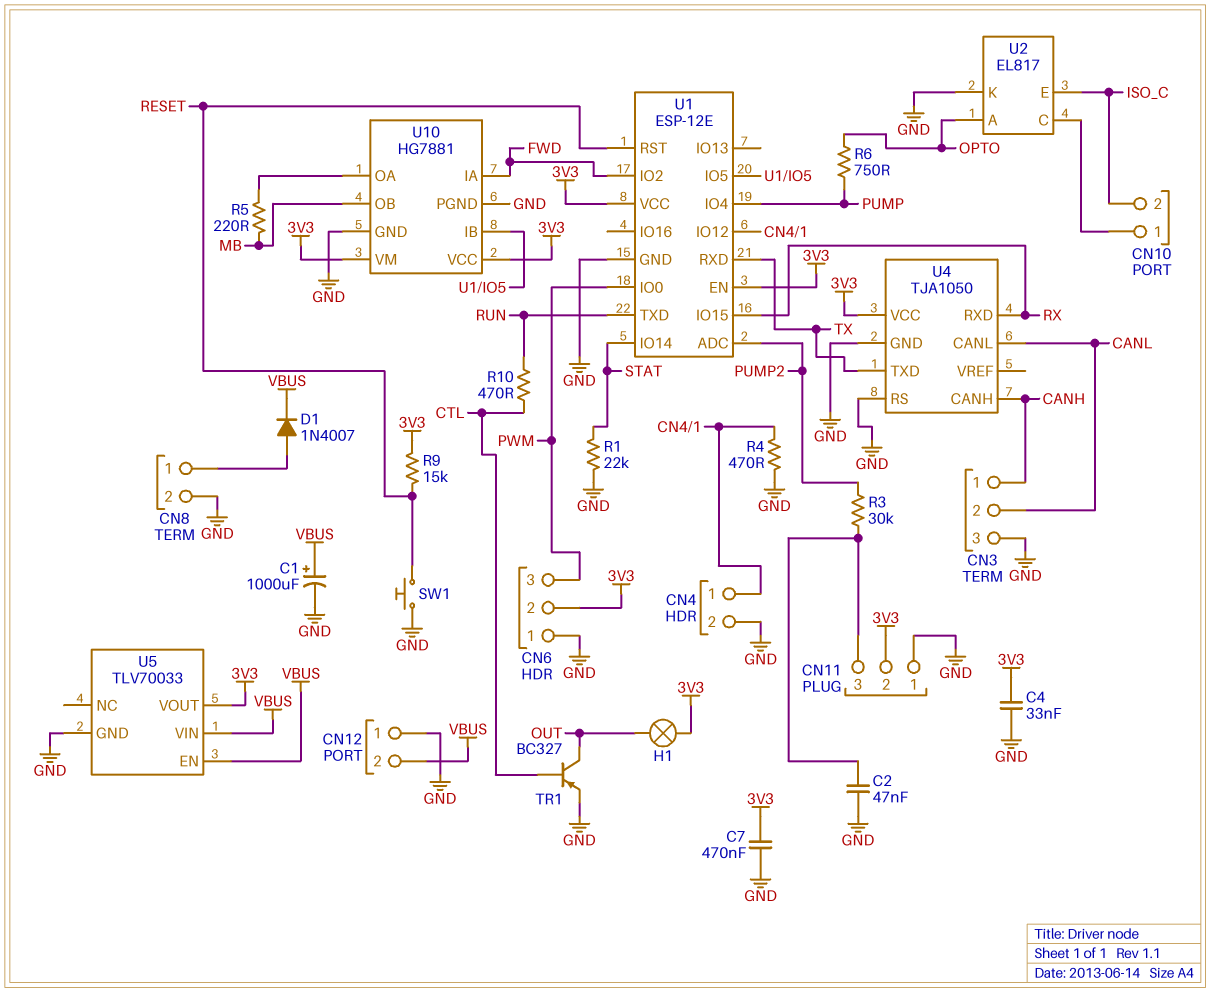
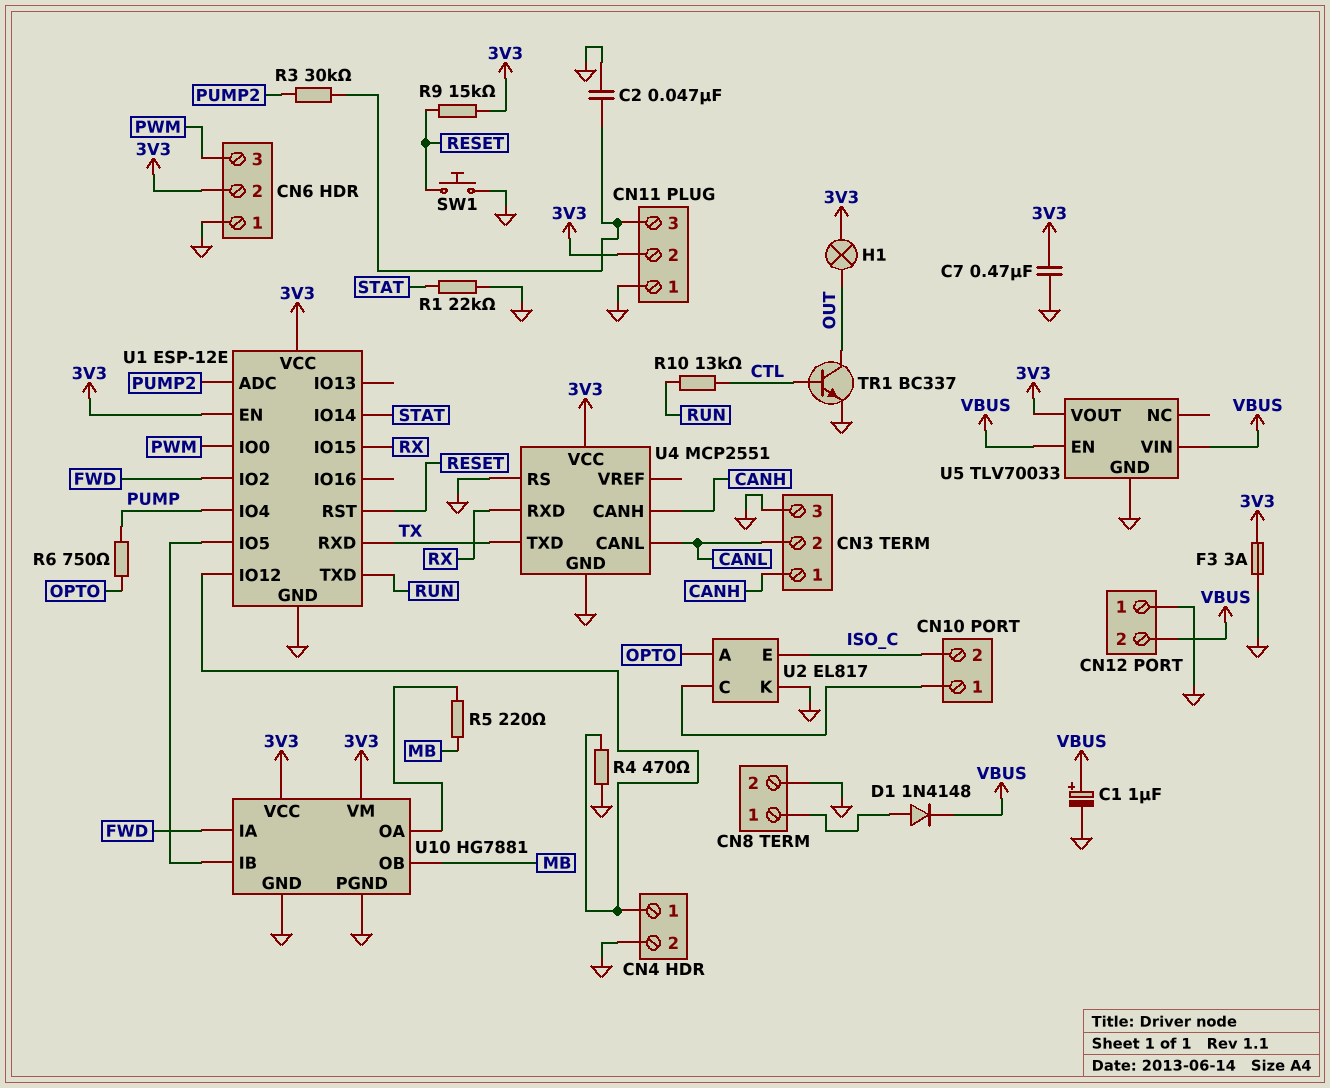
C1: 1000uF (plus VBUS, minus GND) -> 1uF (plus VBUS, minus GND)
C4: 33nF (3V3, GND) -> none
D1: diode 1N4007 (A CN8/1, K VBUS) -> diode 1N4148 (A CN8/1, K VBUS)
F3: none -> 3A (3V3, GND)
R10: 470 (CTL, RUN) -> 13k (CTL, RUN)
TR1: PNP BC327 (B CTL, C OUT, E GND) -> NPN BC337 (B CTL, C OUT, E GND)
U4: TJA1050 -> MCP2551

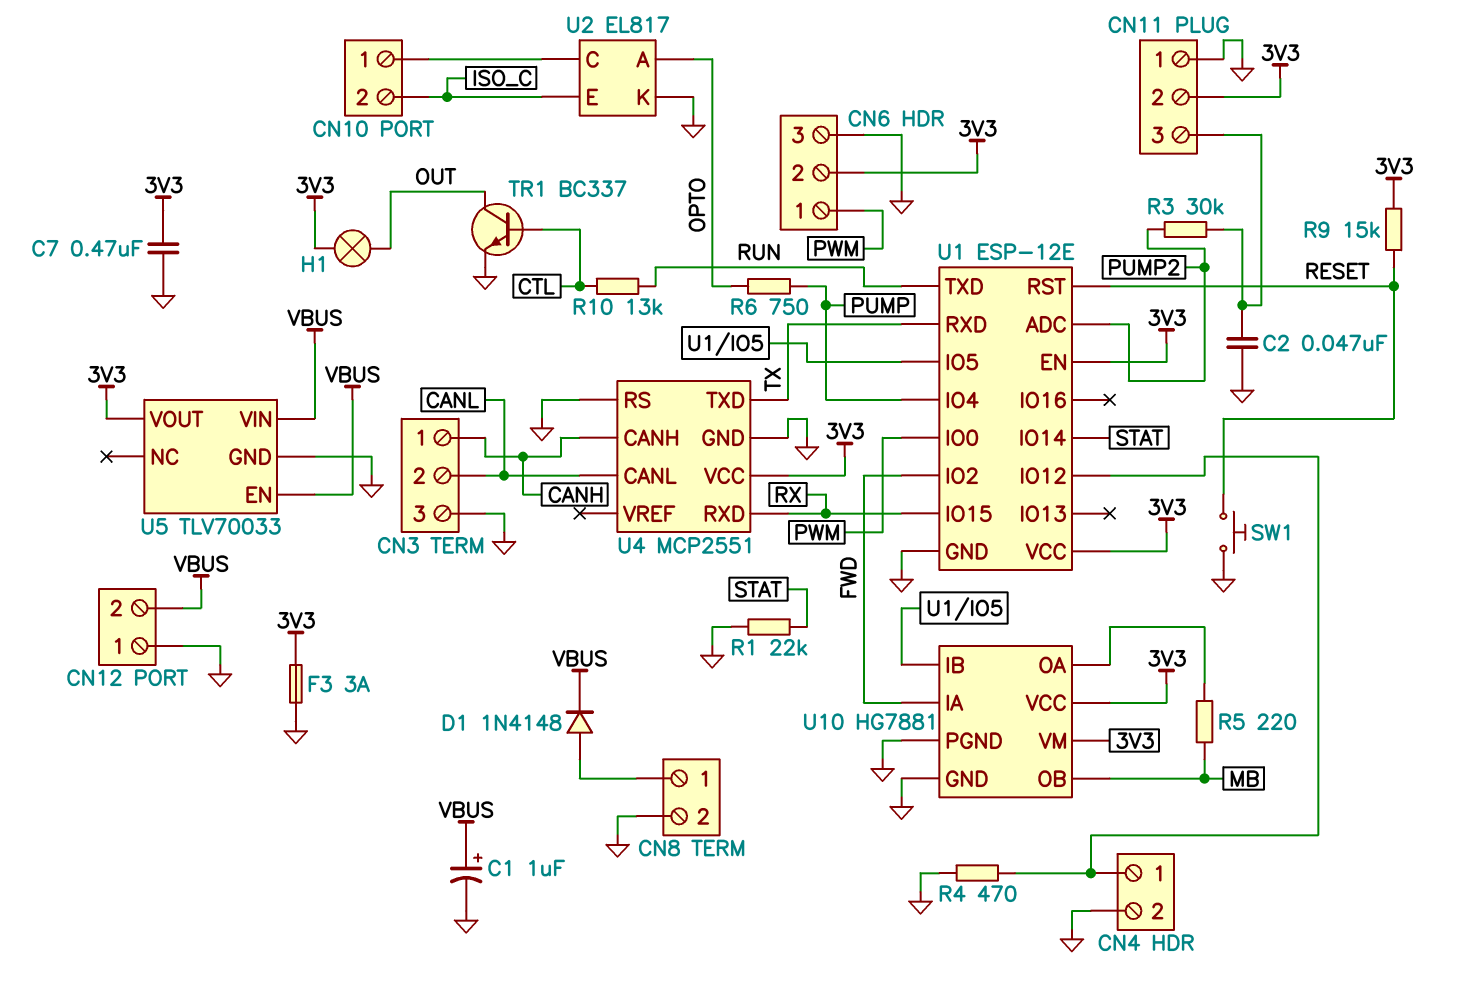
CN6 pin 1: GND -> PWM
CN6 pin 3: PWM -> GND

